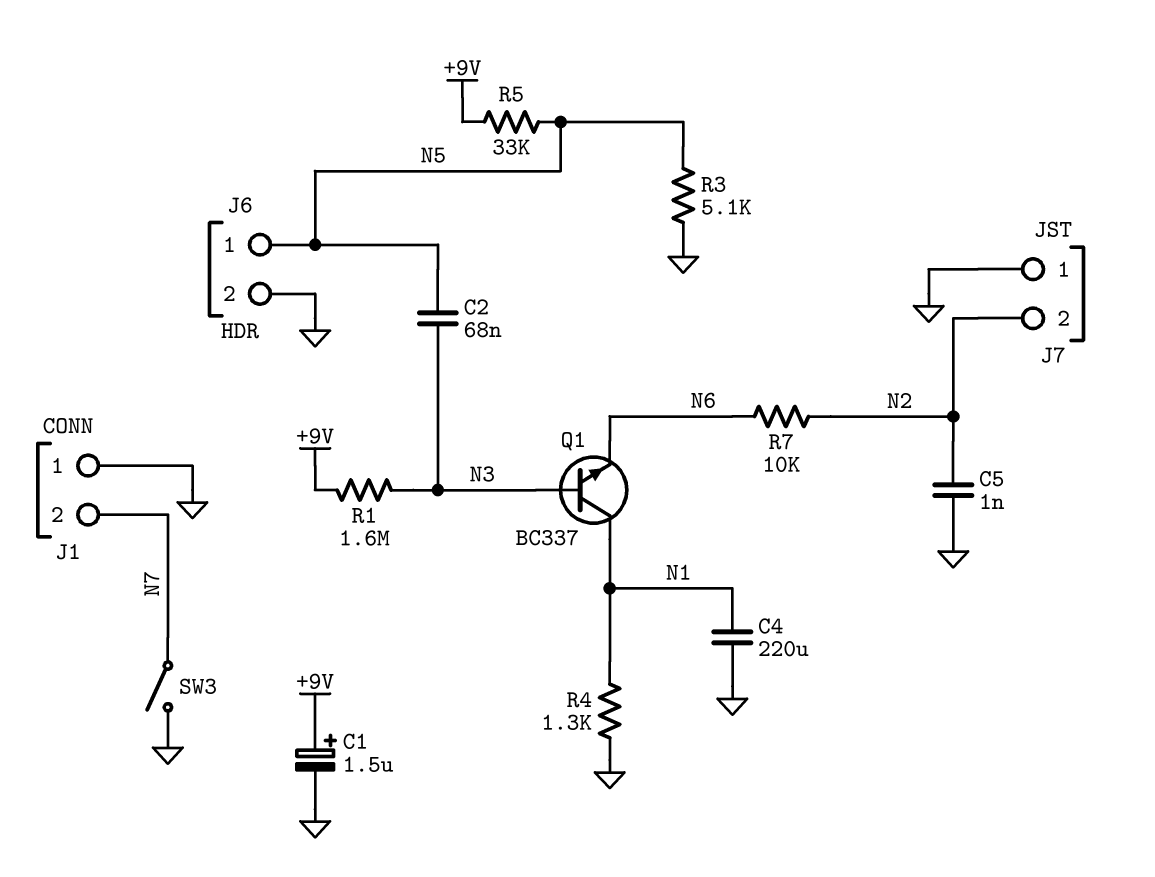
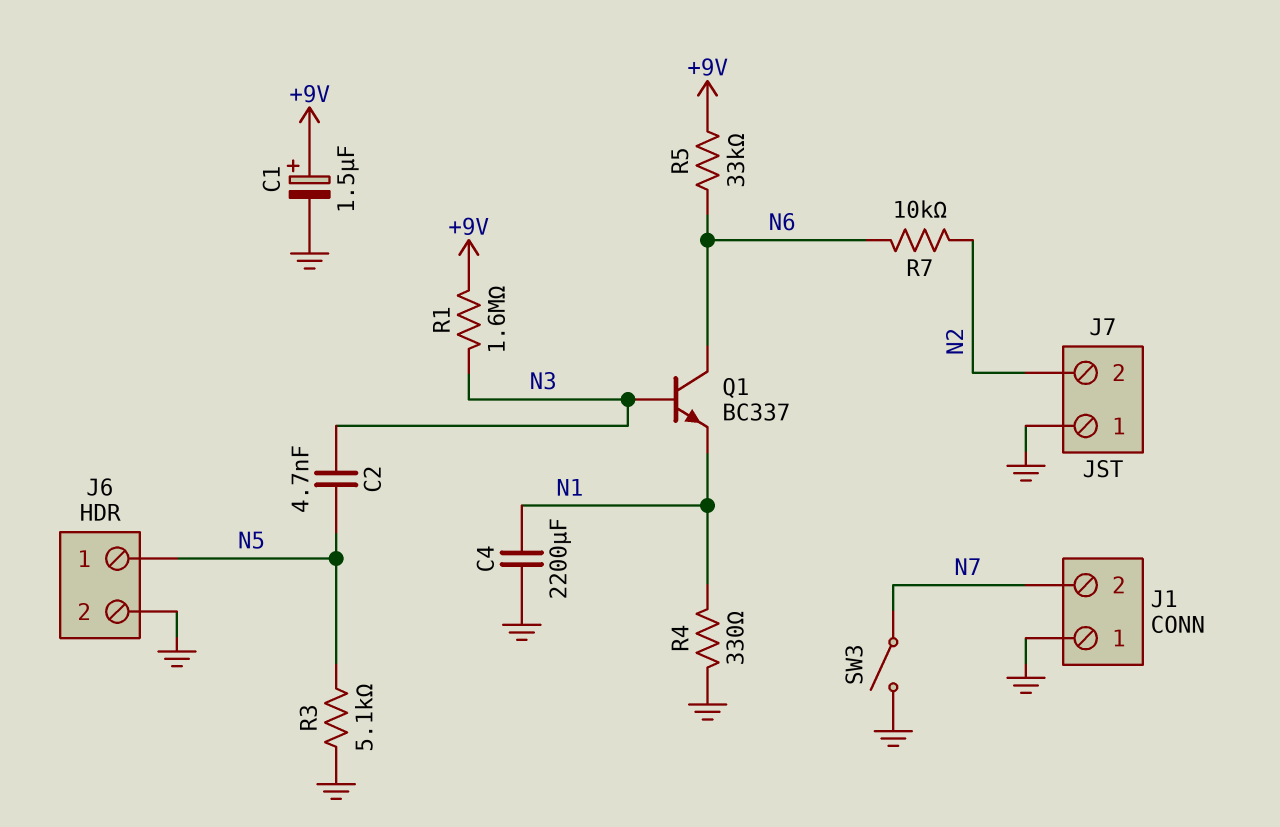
C2: 68nF (N3, N5) -> 4.7nF (N3, N5)
C4: 220uF (GND, N1) -> 2200uF (GND, N1)
C5: 1nF (GND, N2) -> none
Q1: NPN BC337 (B N3, C N1, E N6) -> NPN BC337 (B N3, C N6, E N1)
R4: 1.3k (GND, N1) -> 330 (GND, N1)
R5: 33k (+9V, N5) -> 33k (+9V, N6)

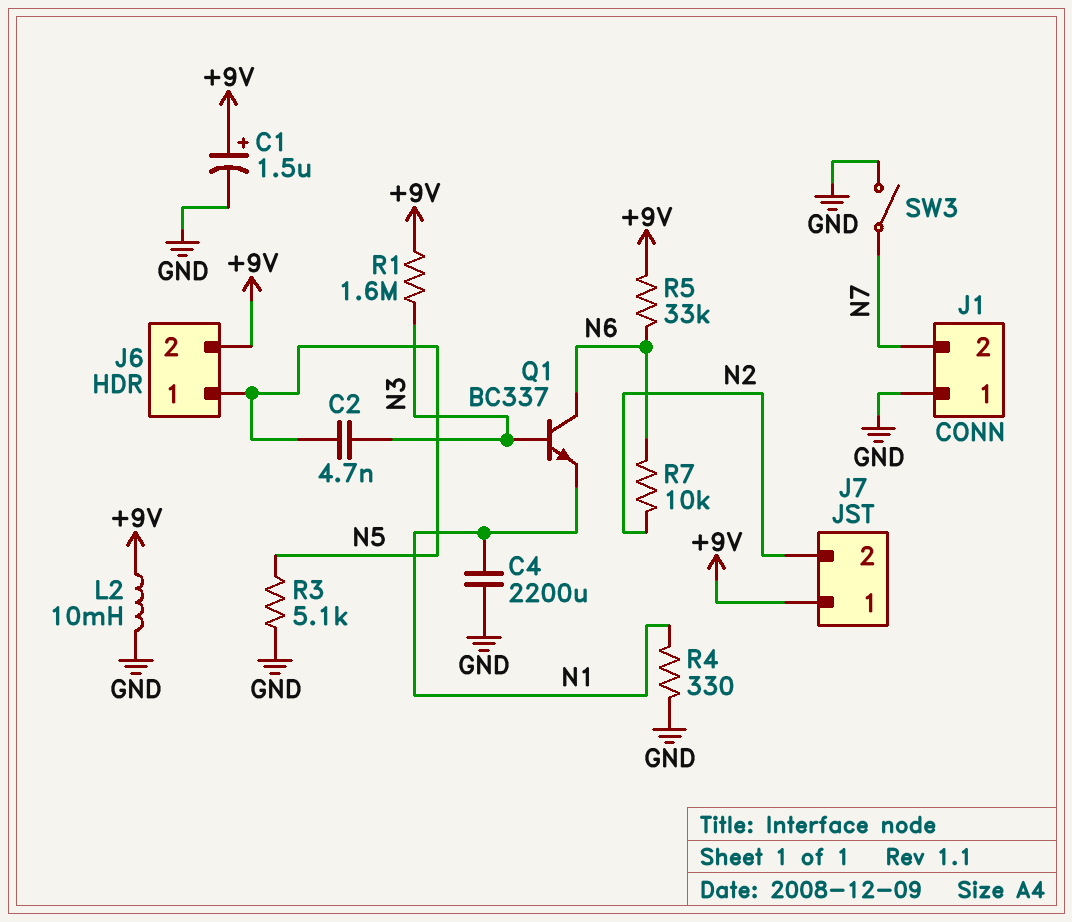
J6 pin 2: GND -> +9V
J7 pin 1: GND -> +9V
L2: none -> 10mH (+9V, GND)

